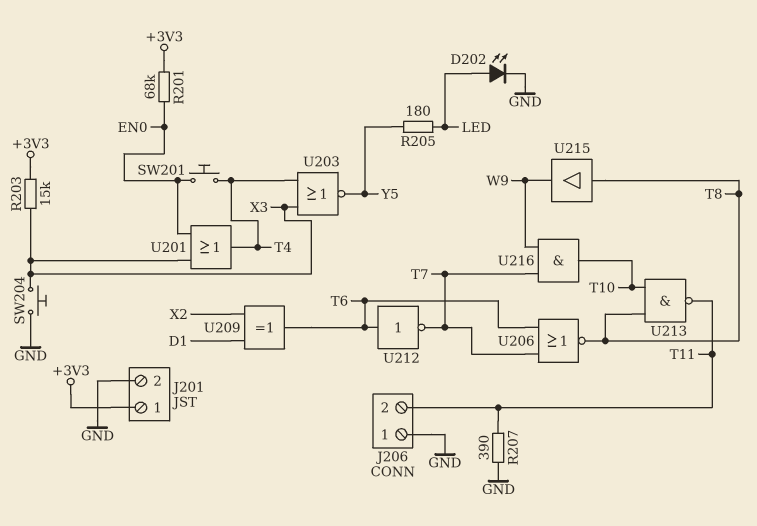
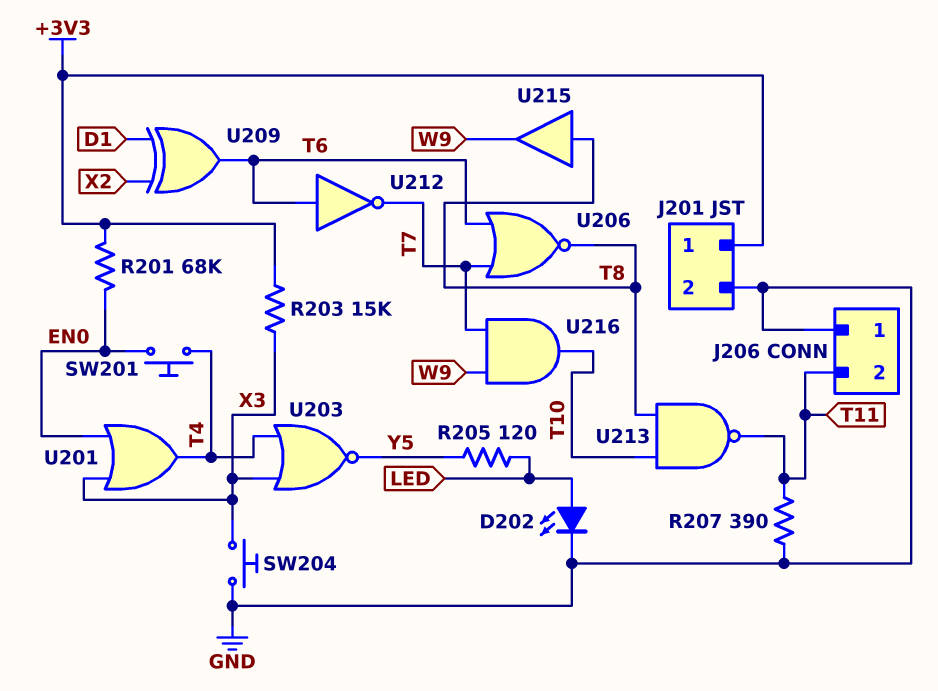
R205: 180 (LED, Y5) -> 120 (LED, Y5)

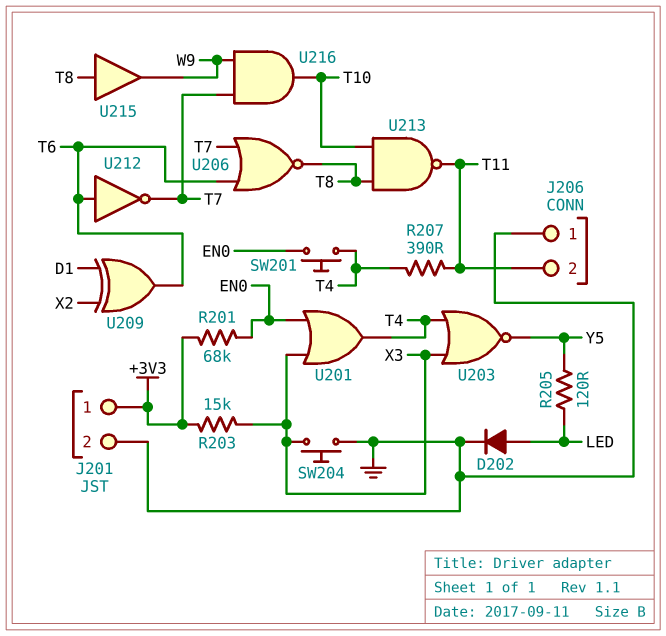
D202: LED (A LED, K GND) -> diode (A LED, K GND)
R207: 390 (GND, T11) -> 390 (T4, T11)

